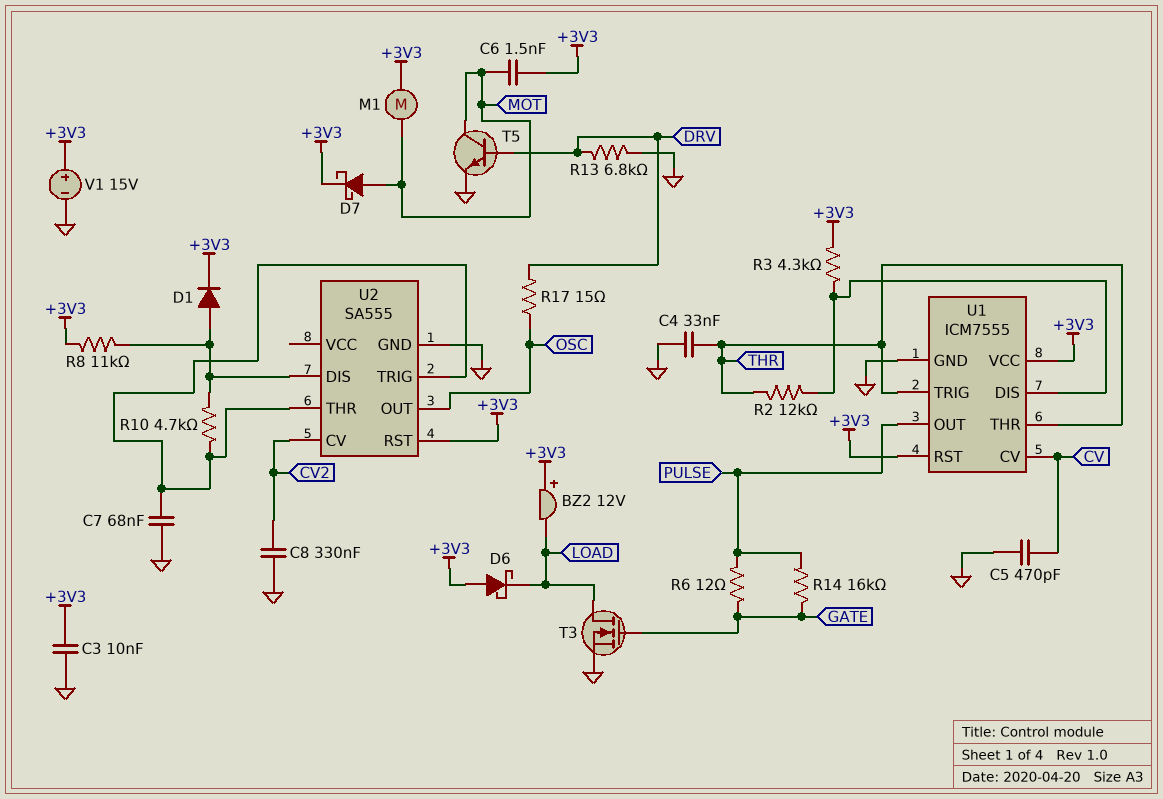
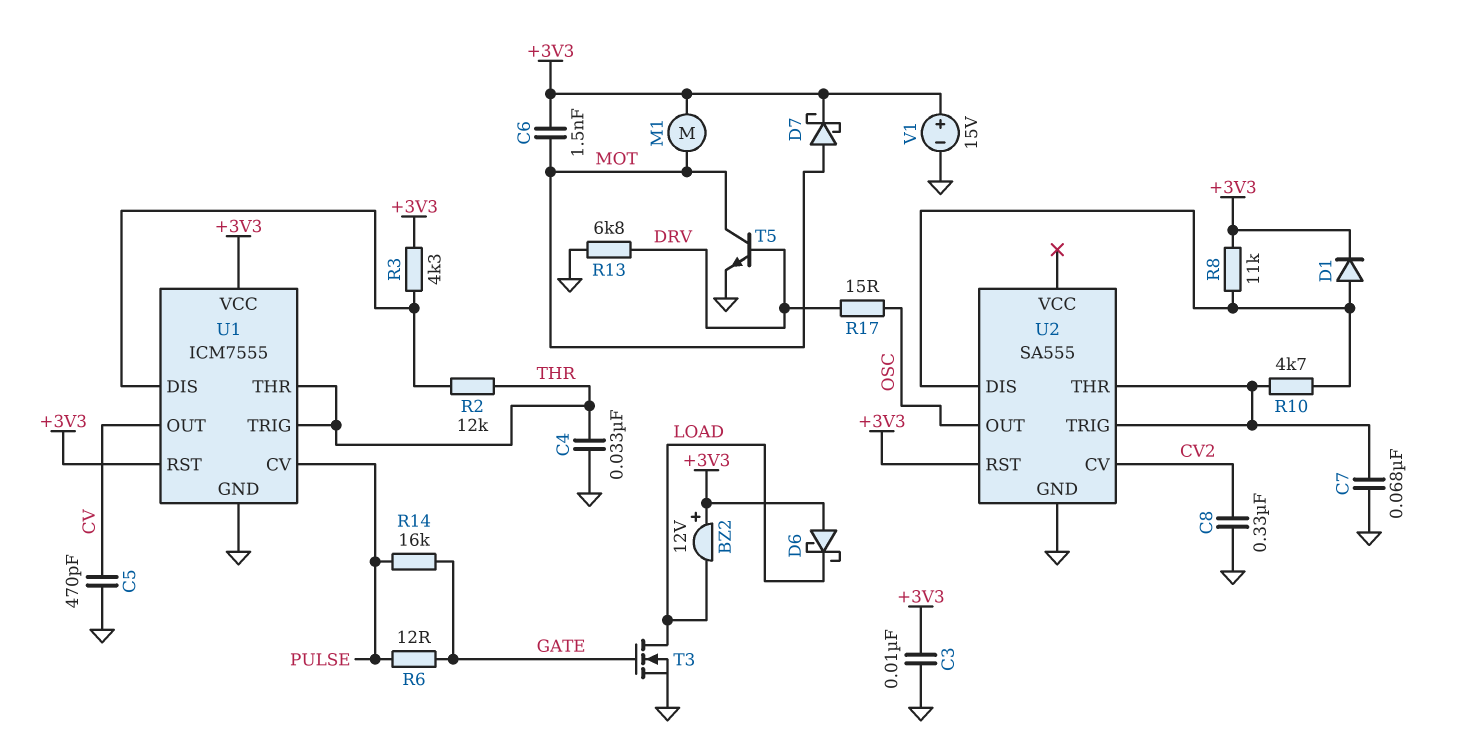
U1 pin CV: CV -> PULSE
U1 pin OUT: PULSE -> CV

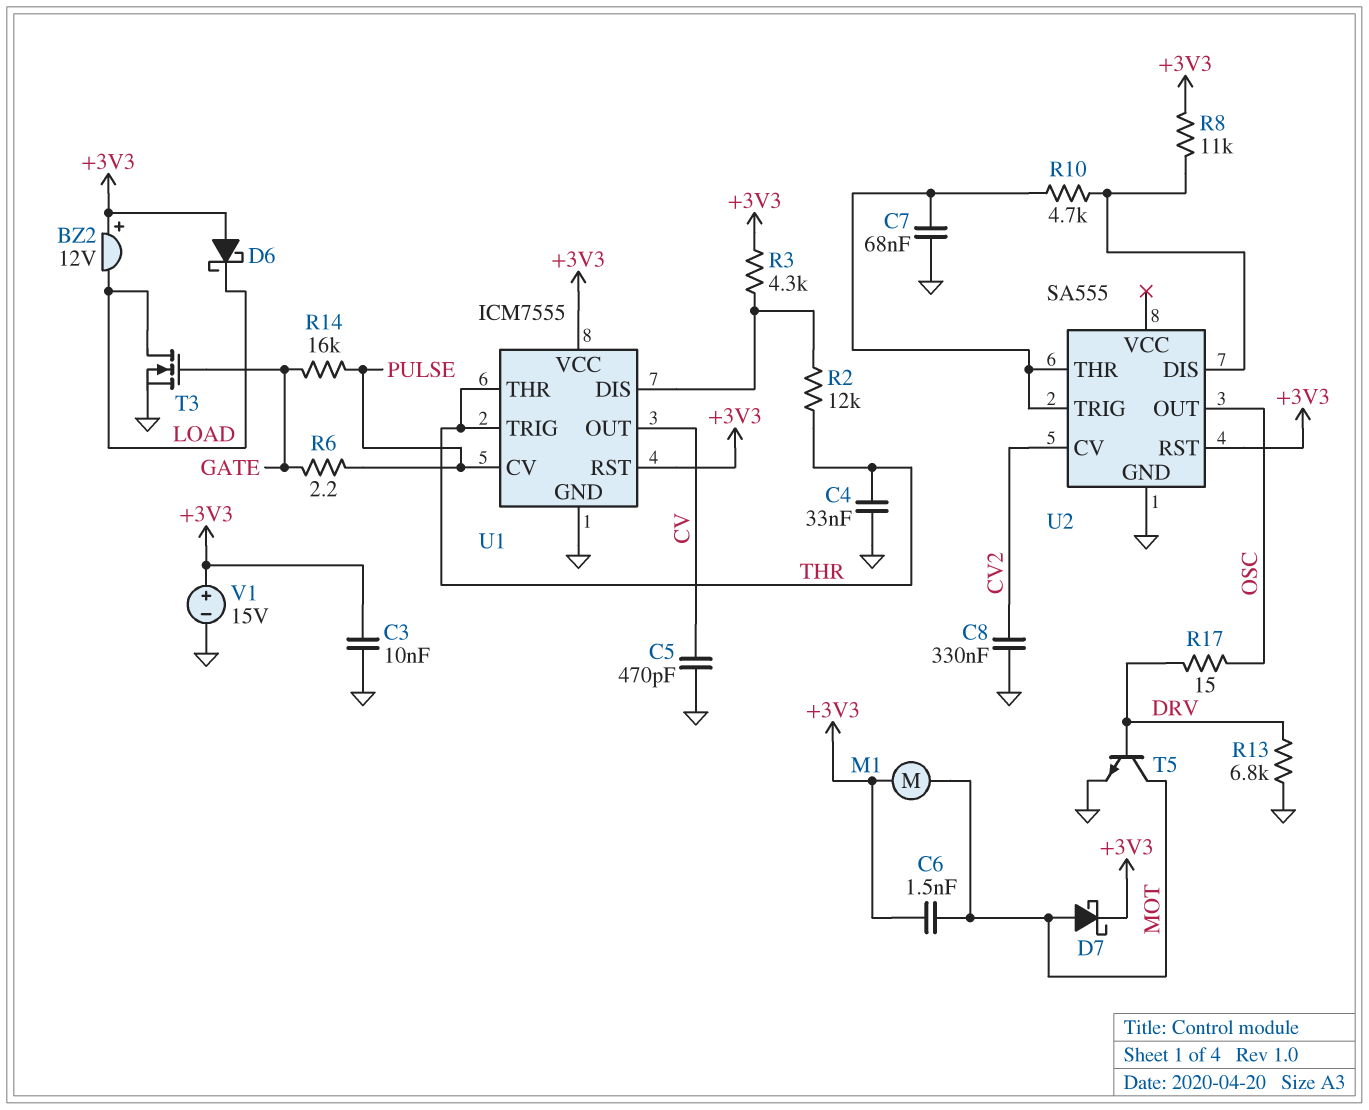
D1: diode (A U2/DIS, K +3V3) -> none
R6: 12 (GATE, PULSE) -> 2.2 (GATE, PULSE)

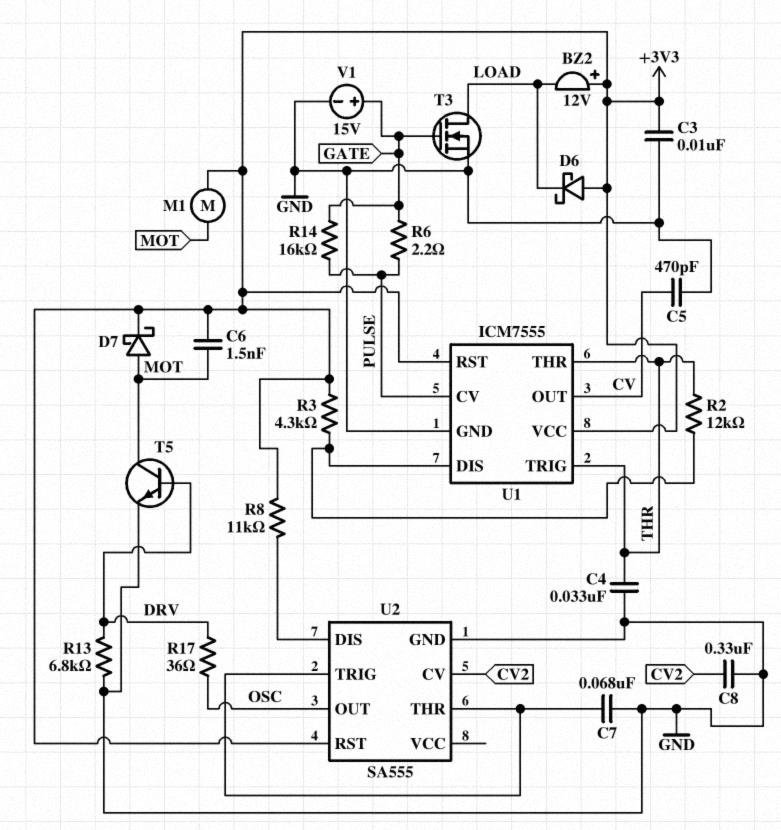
R10: 4.7k (U2/DIS, U2/THR) -> none
R17: 15 (DRV, OSC) -> 36 (DRV, OSC)
V1: 15V (plus +3V3, minus GND) -> 15V (plus GATE, minus GND)

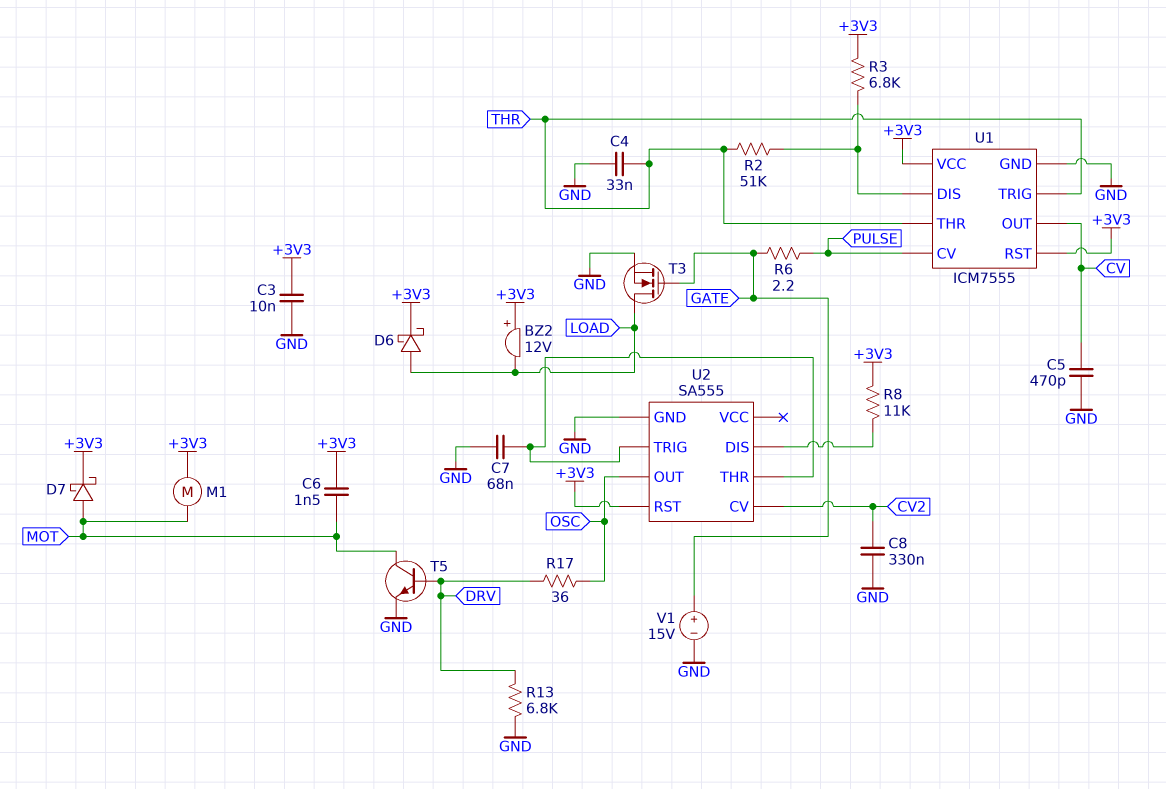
D6: schottky (A +3V3, K LOAD) -> schottky (A LOAD, K +3V3)
R2: 12k (THR, U1/DIS) -> 51k (THR, U1/DIS)
R3: 4.3k (+3V3, U1/DIS) -> 6.8k (+3V3, U1/DIS)
R14: 16k (GATE, PULSE) -> none

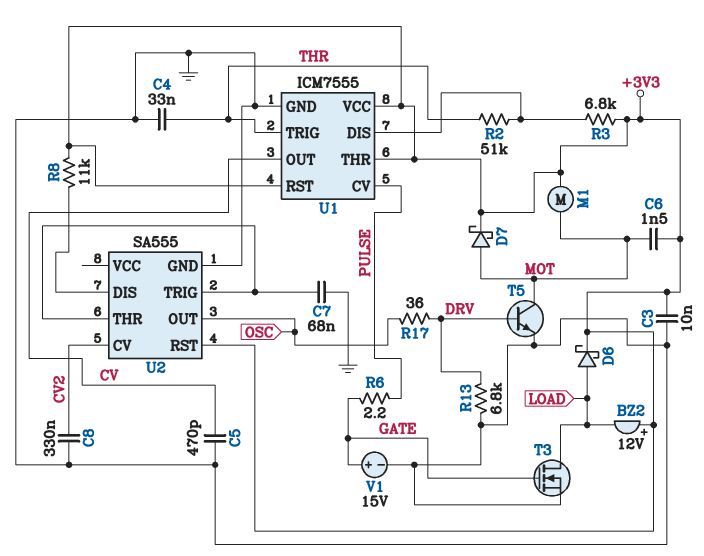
U1 pin THR: THR -> +3V3

